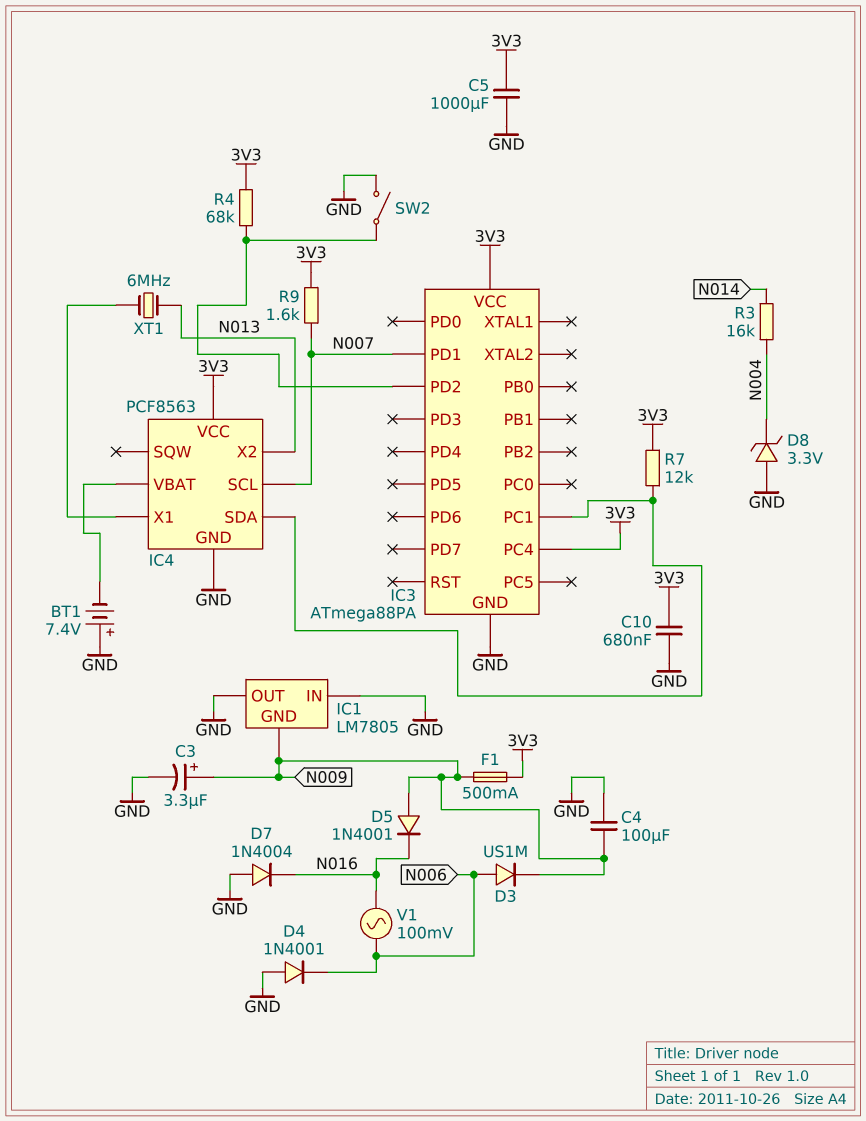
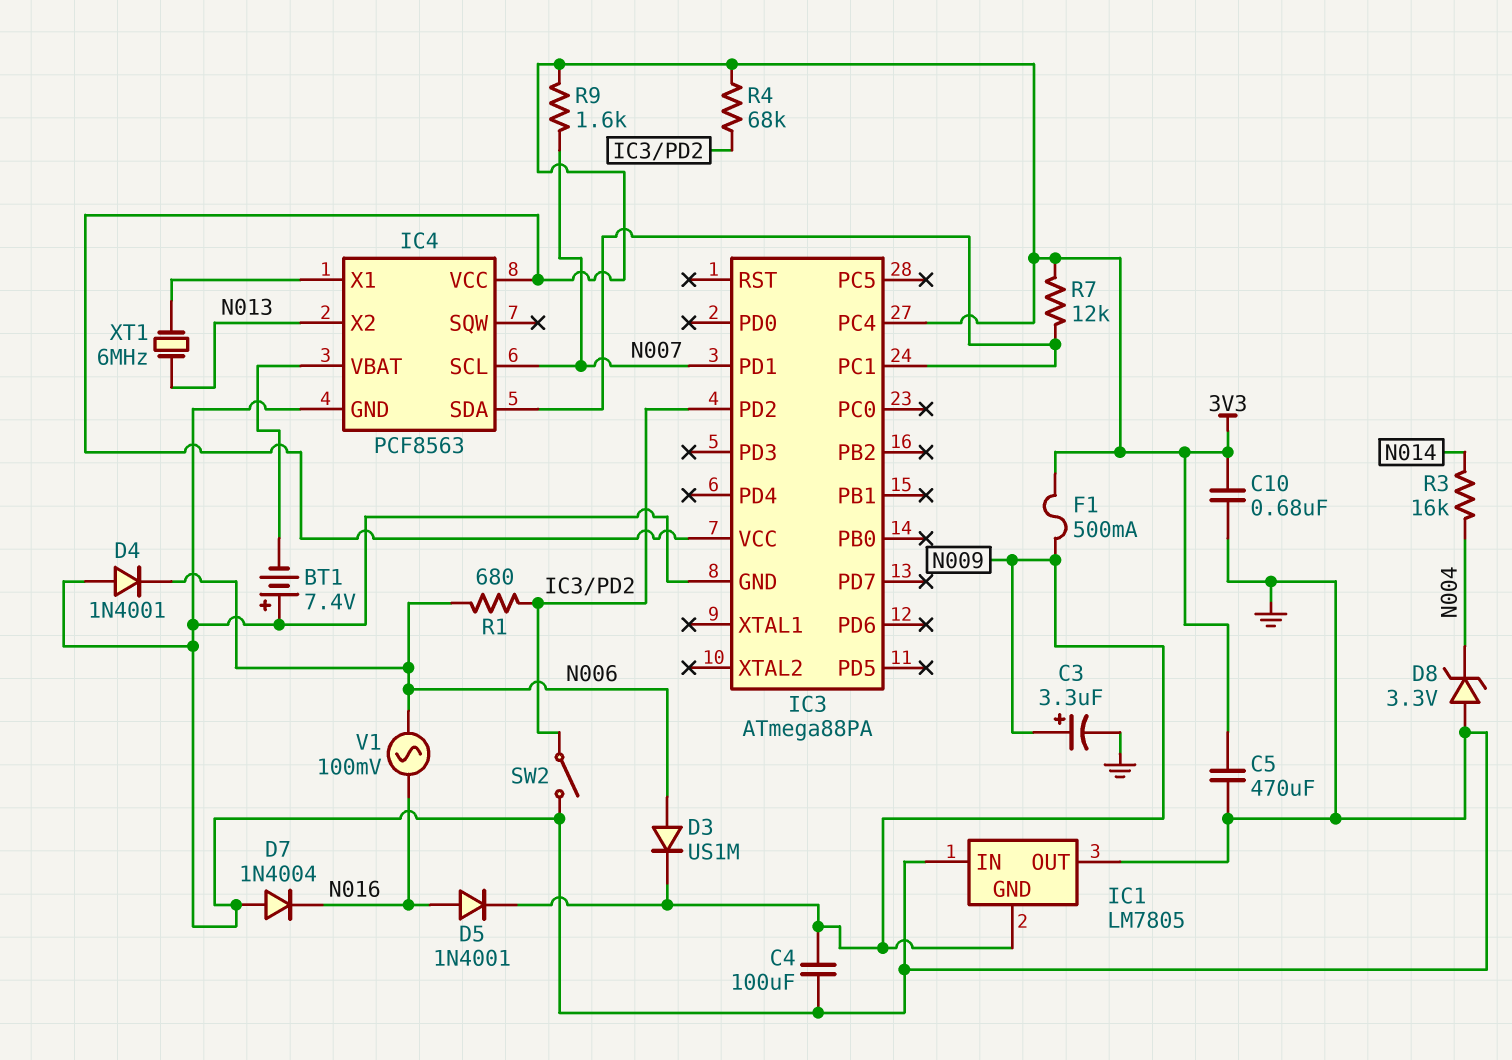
C5: 1000uF (3V3, GND) -> 470uF (3V3, GND)
D5: diode 1N4001 (A N009, K N016) -> diode 1N4001 (A N016, K N009)
R1: none -> 680 (IC3/PD2, N006)

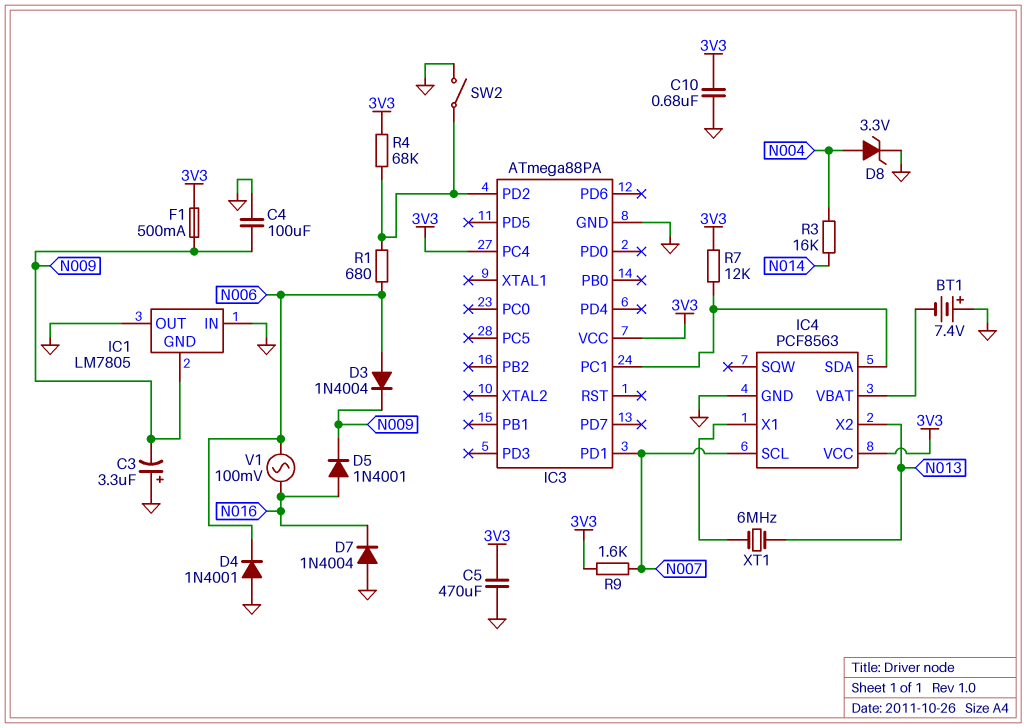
C3: 3.3uF (plus N009, minus GND) -> 3.3uF (plus GND, minus N009)
D3: diode US1M (A N006, K N009) -> diode 1N4004 (A N006, K N009)
D8: zener 3.3V (A GND, K N004) -> zener 3.3V (A N004, K GND)

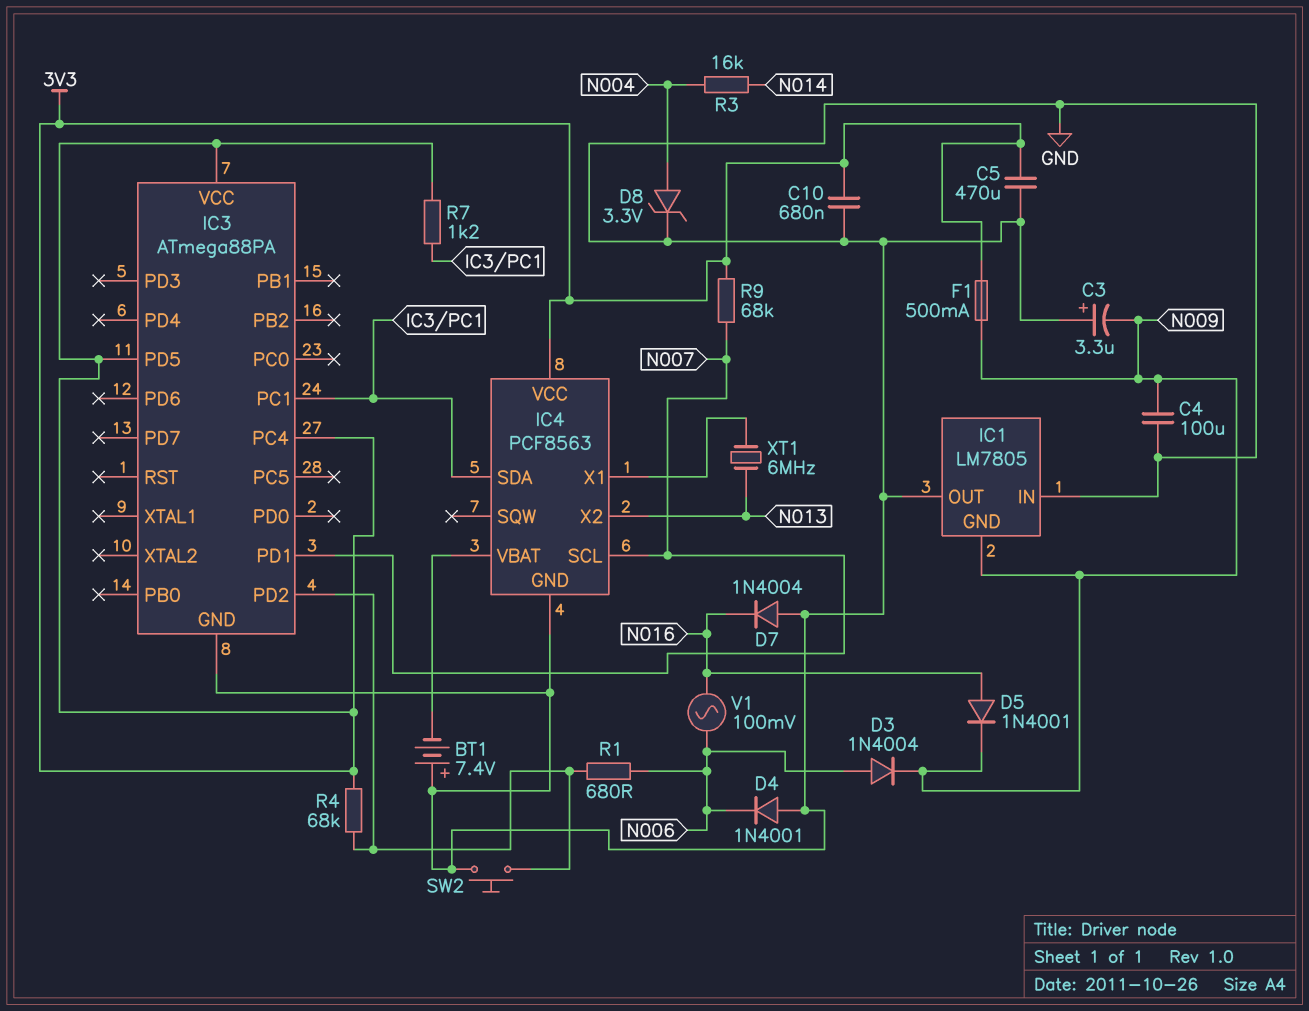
IC3 pin PD5: none -> 3V3
R7: 12k (3V3, IC3/PC1) -> 1.2k (3V3, IC3/PC1)
R9: 1.6k (3V3, N007) -> 68k (3V3, N007)
SW2: switch (GND, IC3/PD2) -> button (GND, IC3/PD2)

